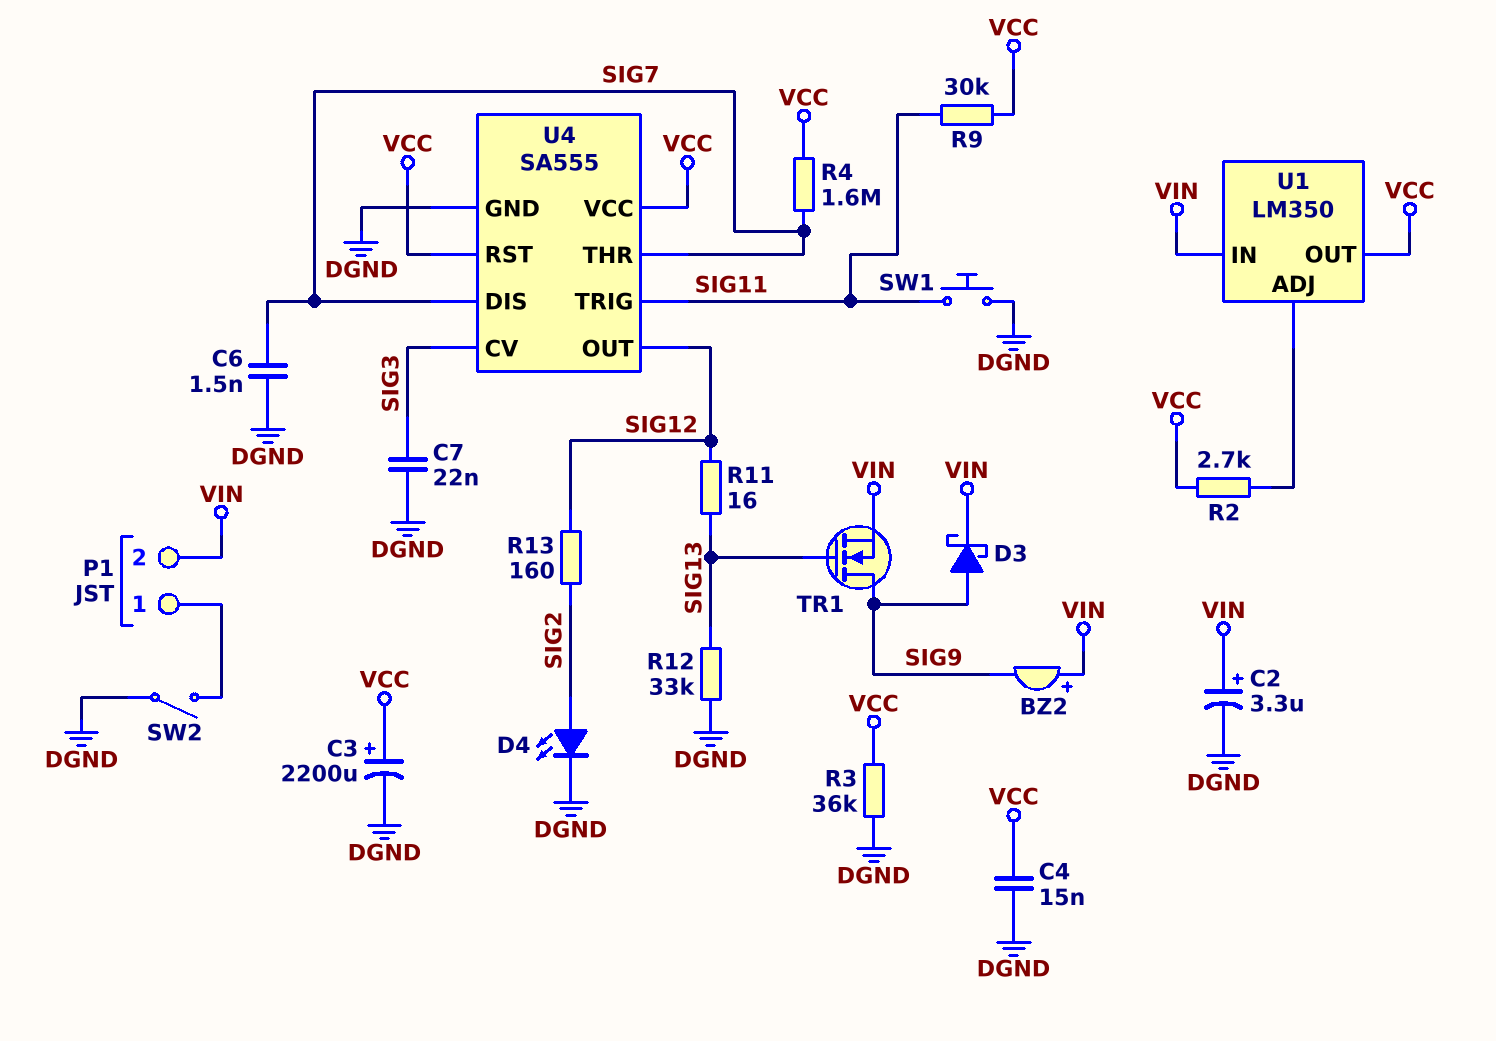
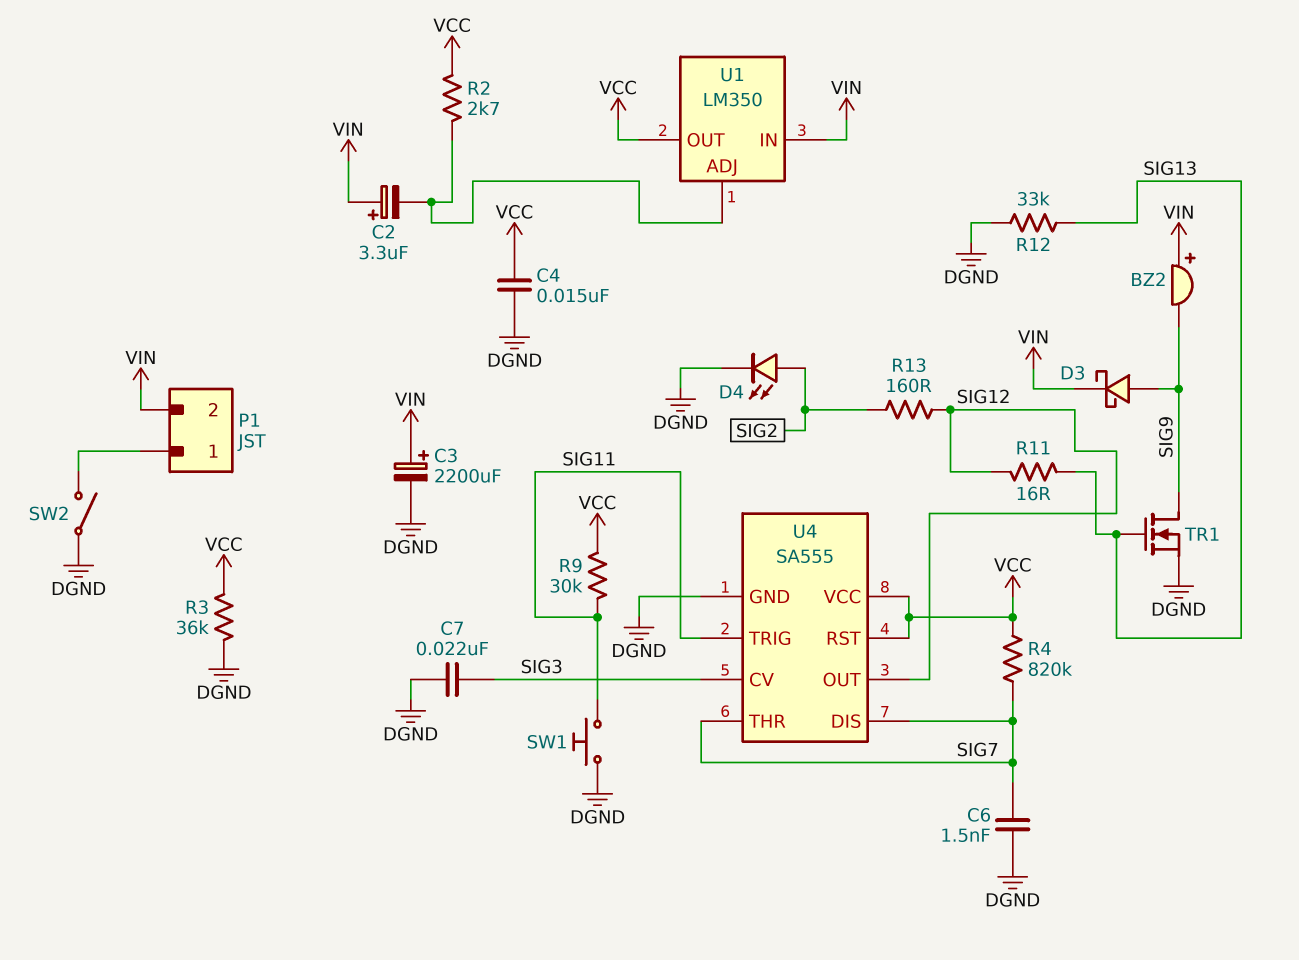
C2: 3.3uF (plus VIN, minus DGND) -> 3.3uF (plus VIN, minus U1/ADJ)
C3: 2200uF (plus VCC, minus DGND) -> 2200uF (plus VIN, minus DGND)
R4: 1.6M (SIG7, VCC) -> 820k (SIG7, VCC)
TR1: NMOS (G SIG13, D SIG9, S VIN) -> NMOS (G SIG13, D SIG9, S DGND)

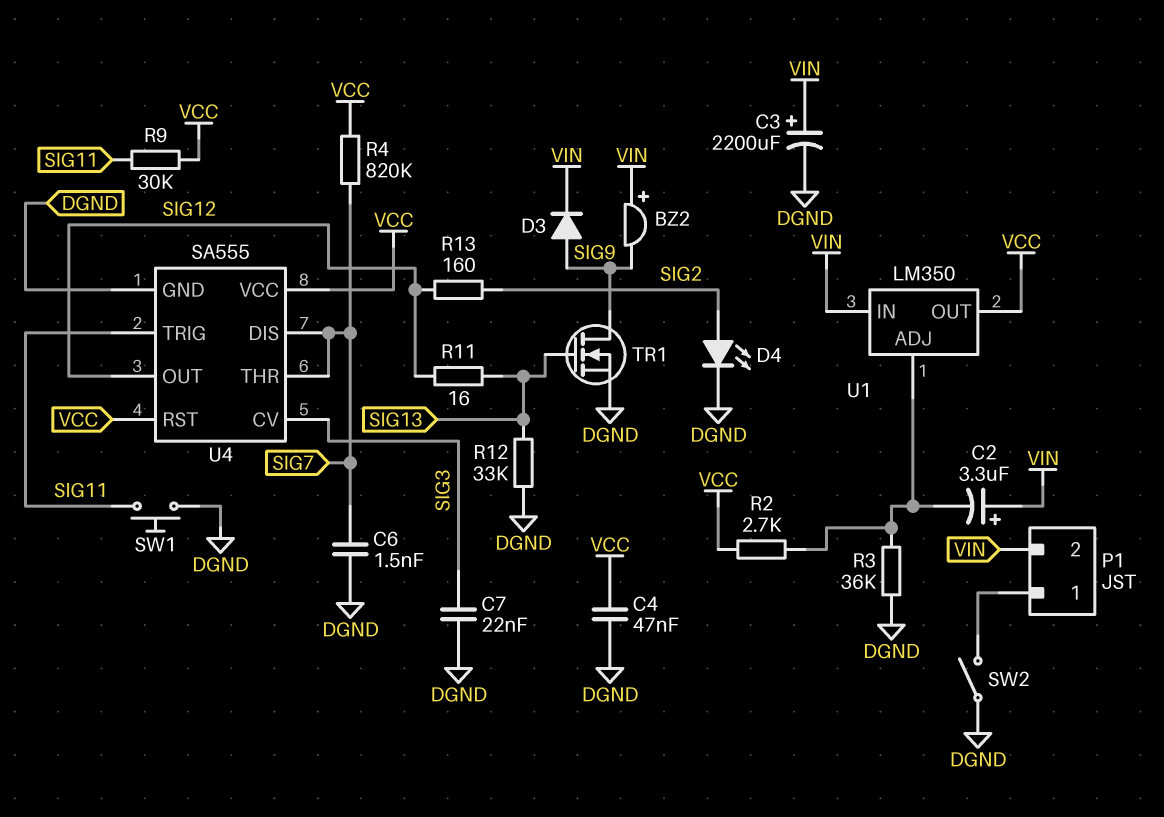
C4: 15nF (DGND, VCC) -> 47nF (DGND, VCC)
D3: schottky (A SIG9, K VIN) -> diode (A SIG9, K VIN)
R3: 36k (DGND, VCC) -> 36k (DGND, U1/ADJ)

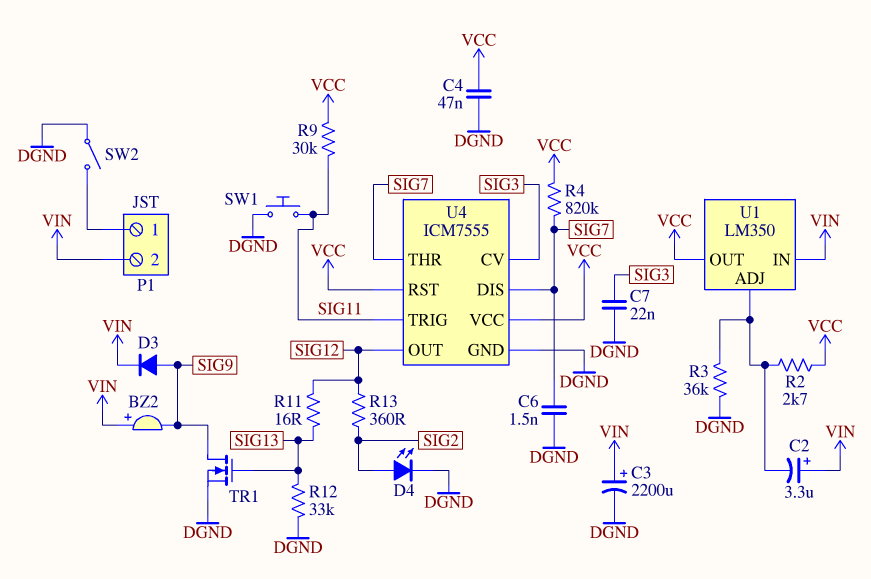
R13: 160 (SIG2, SIG12) -> 360 (SIG2, SIG12)
U4: SA555 -> ICM7555

